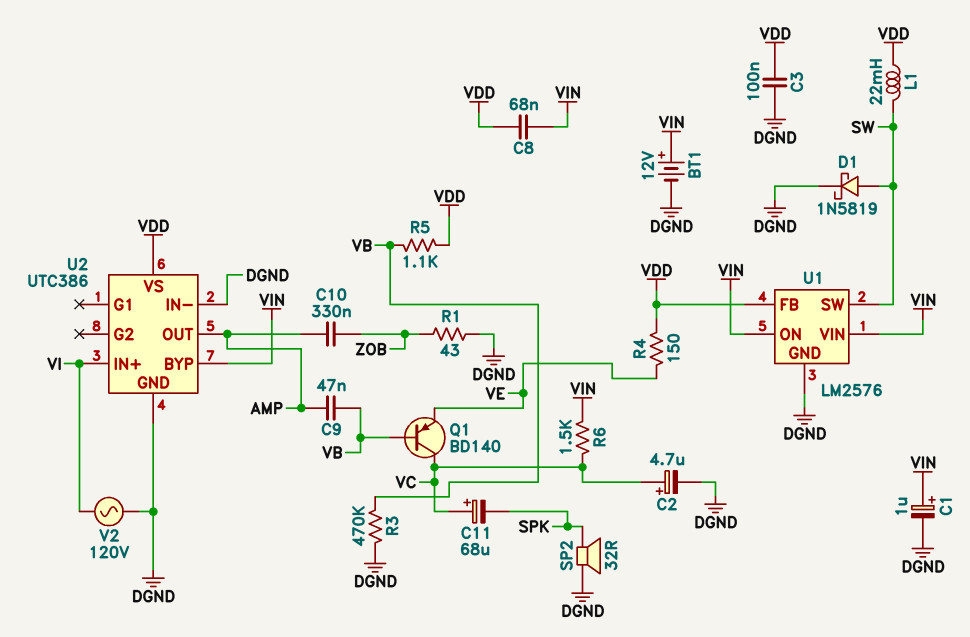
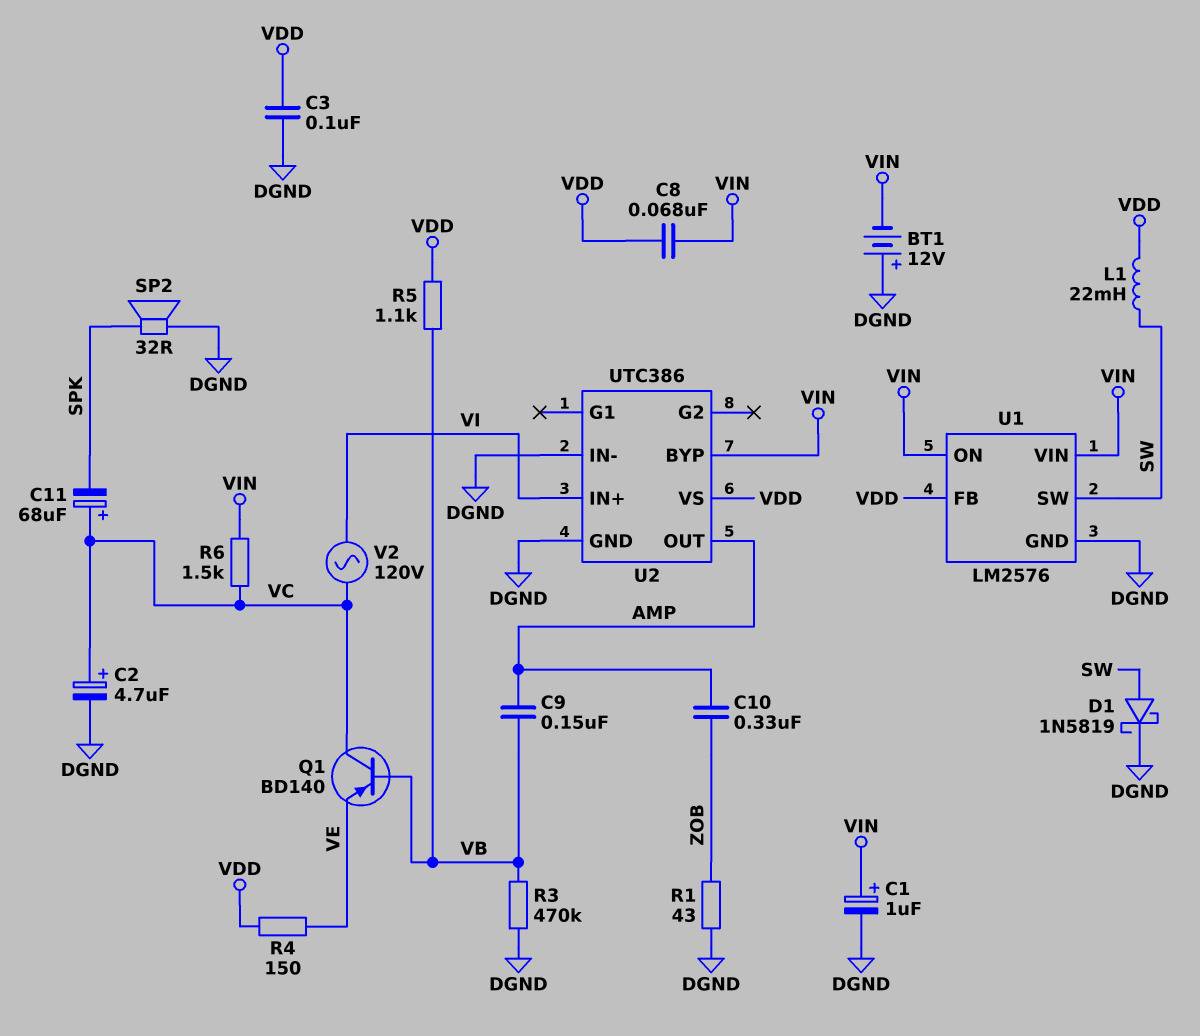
BT1: 12V (plus VIN, minus DGND) -> 12V (plus DGND, minus VIN)
C9: 47nF (AMP, VB) -> 150nF (AMP, VB)
V2: AC 120V (DGND, VI) -> AC 120V (VC, VI)

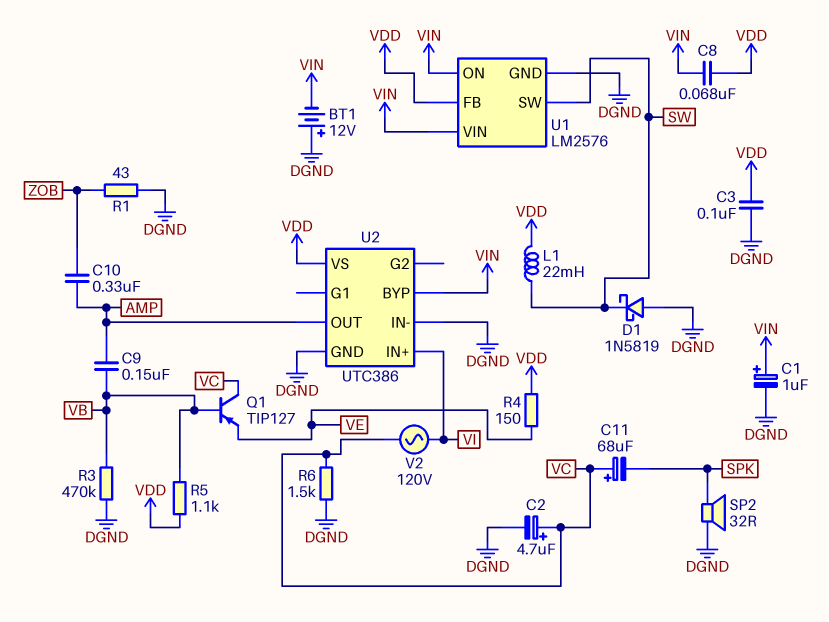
D1: schottky 1N5819 (A SW, K DGND) -> schottky 1N5819 (A DGND, K SW)
Q1: PNP BD140 (B VB, C VC, E VE) -> PNP TIP127 (B VB, C VC, E VE)
R6: 1.5k (VC, VIN) -> 1.5k (DGND, VC)

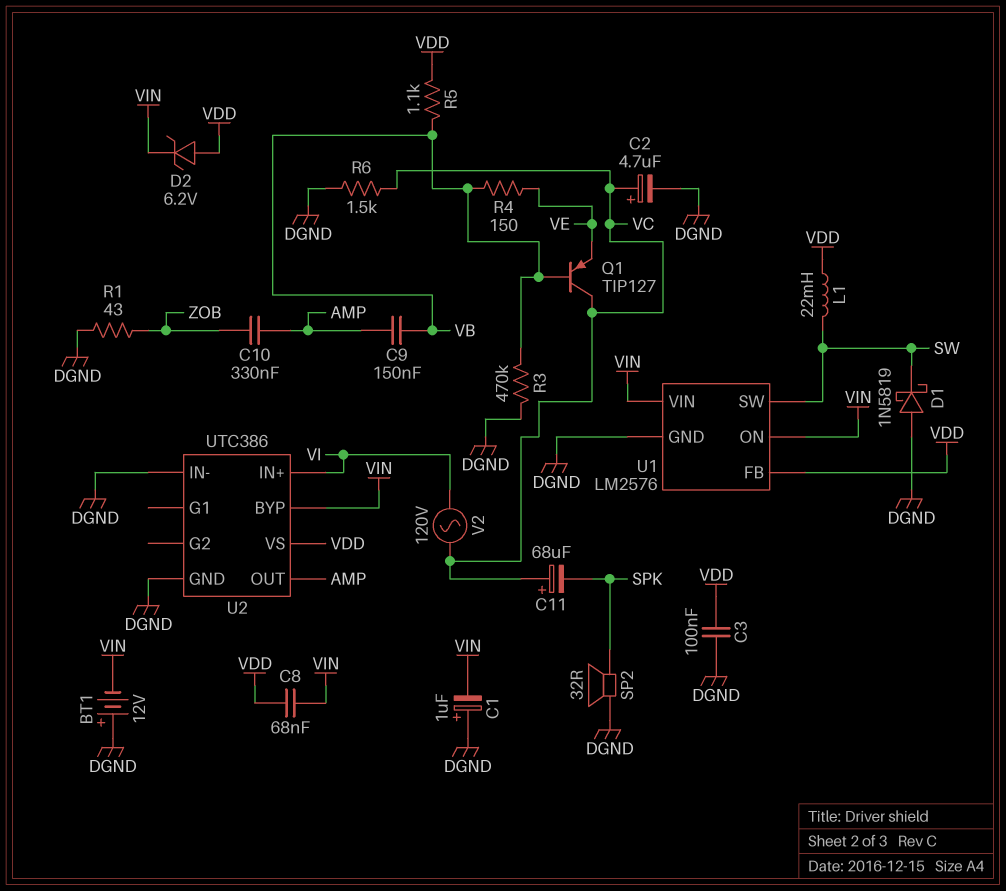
C1: 1uF (plus VIN, minus DGND) -> 1uF (plus DGND, minus VIN)
D2: none -> zener 6.2V (A VDD, K VIN)
R4: 150 (VDD, VE) -> 150 (VB, VE)

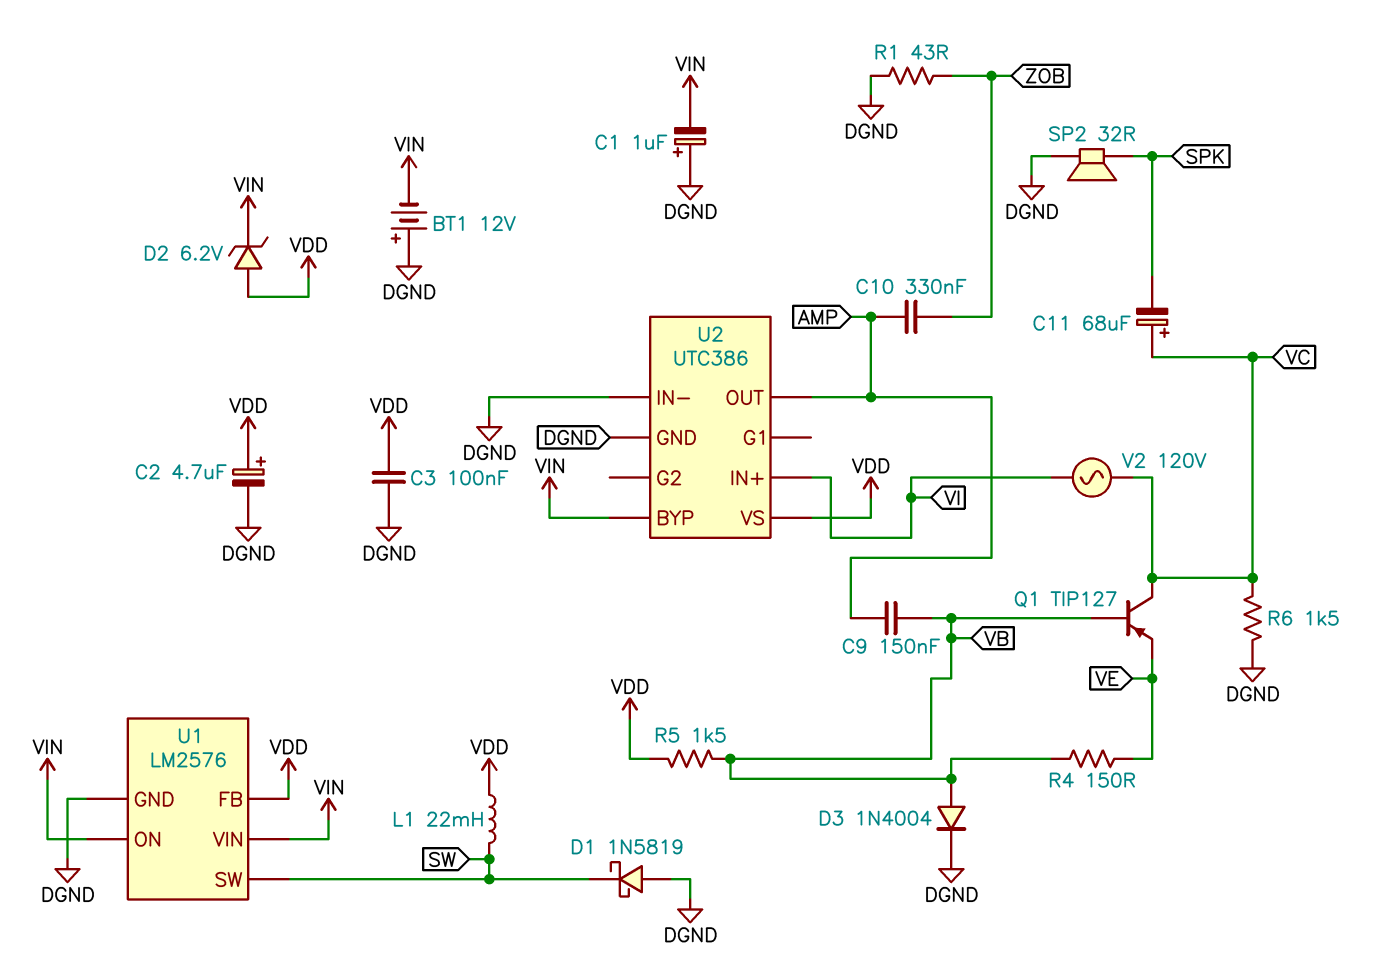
C2: 4.7uF (plus VC, minus DGND) -> 4.7uF (plus VDD, minus DGND)
C8: 68nF (VDD, VIN) -> none
D3: none -> diode 1N4004 (A VB, K DGND)
R3: 470k (DGND, VB) -> none
R5: 1.1k (VB, VDD) -> 1.5k (VB, VDD)

